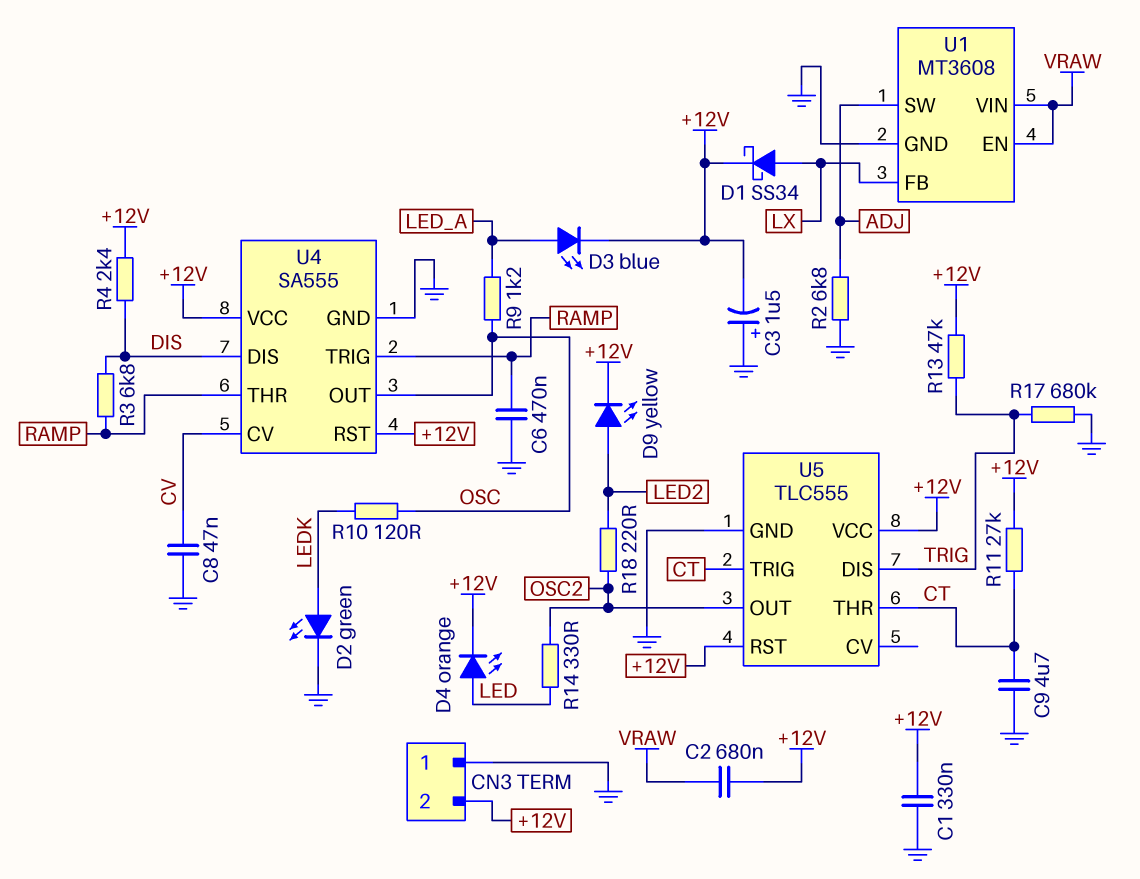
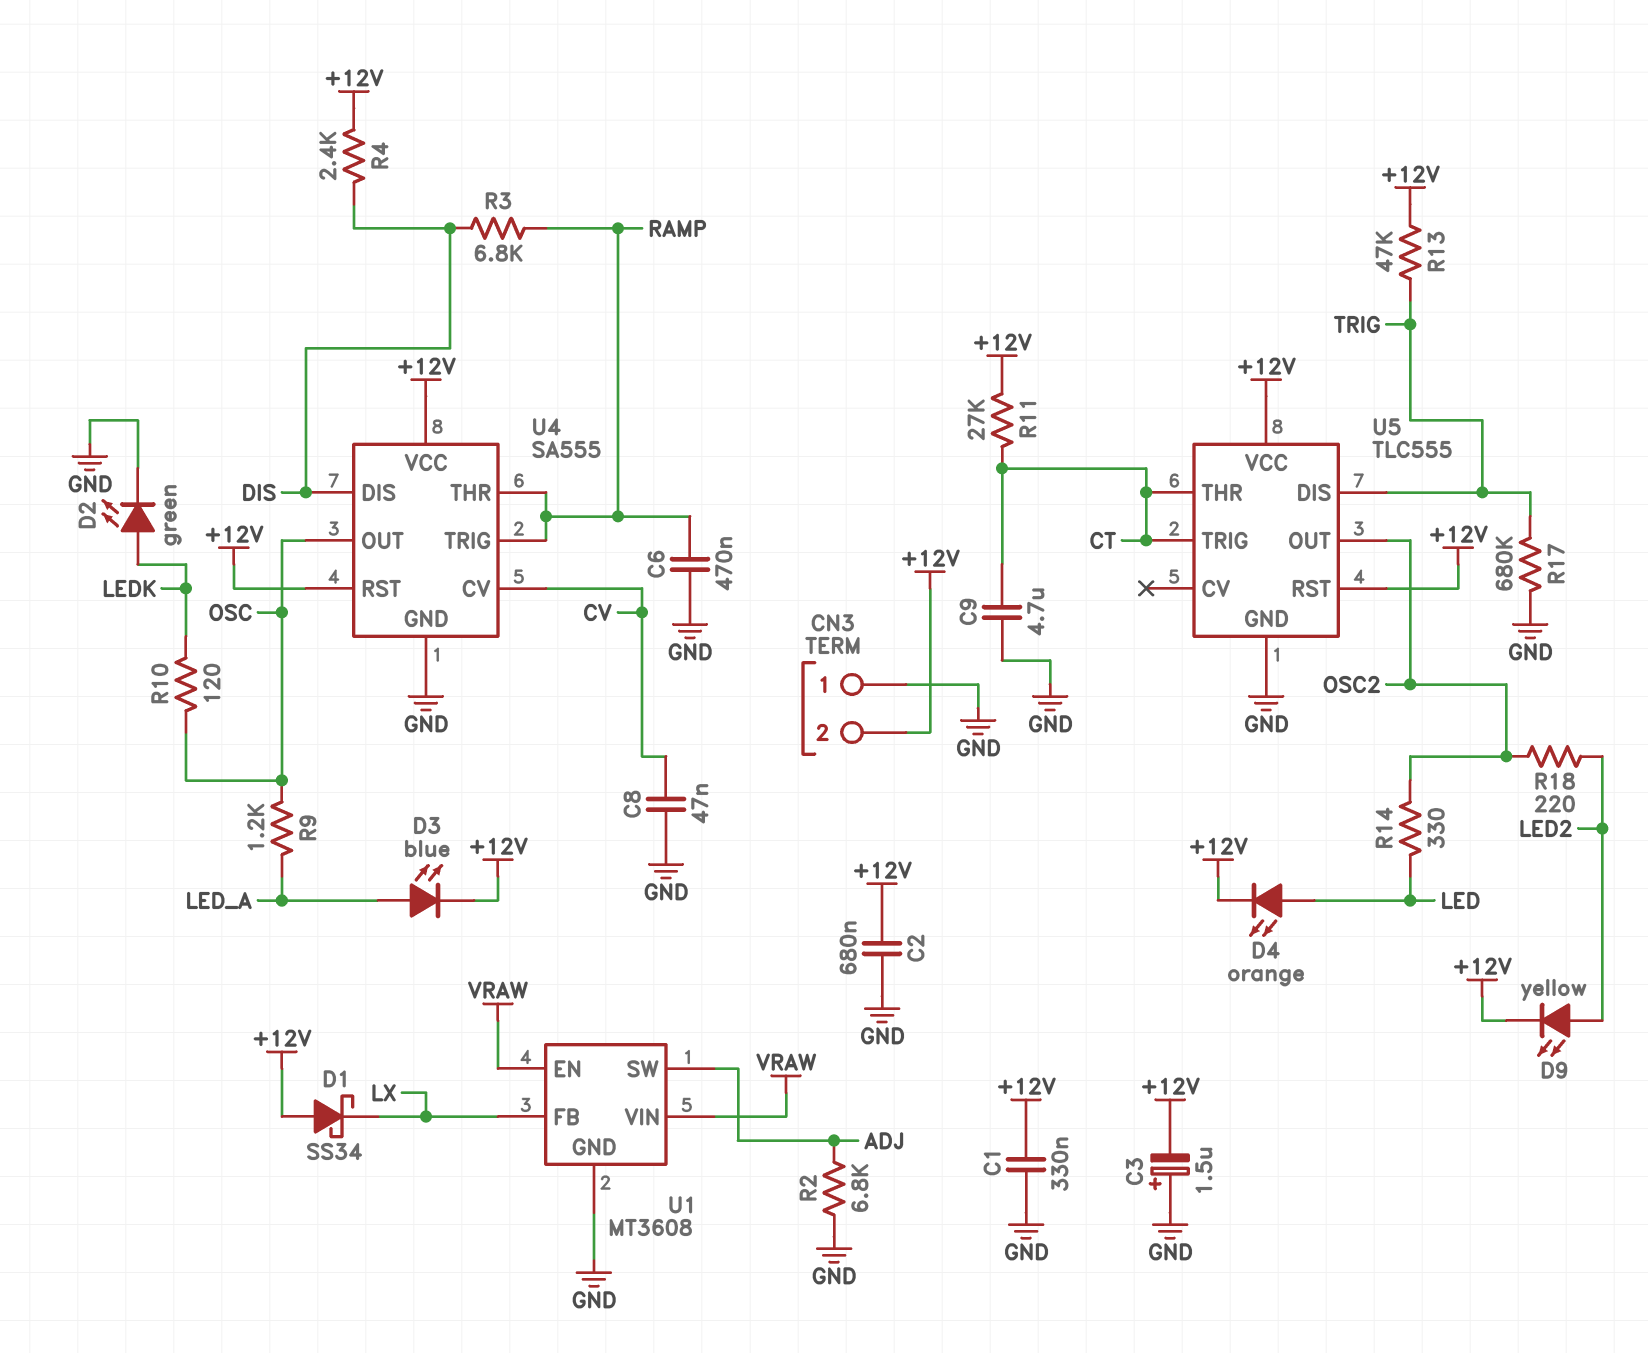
C2: 680nF (+12V, VRAW) -> 680nF (+12V, GND)
D1: schottky SS34 (A LX, K +12V) -> schottky SS34 (A +12V, K LX)

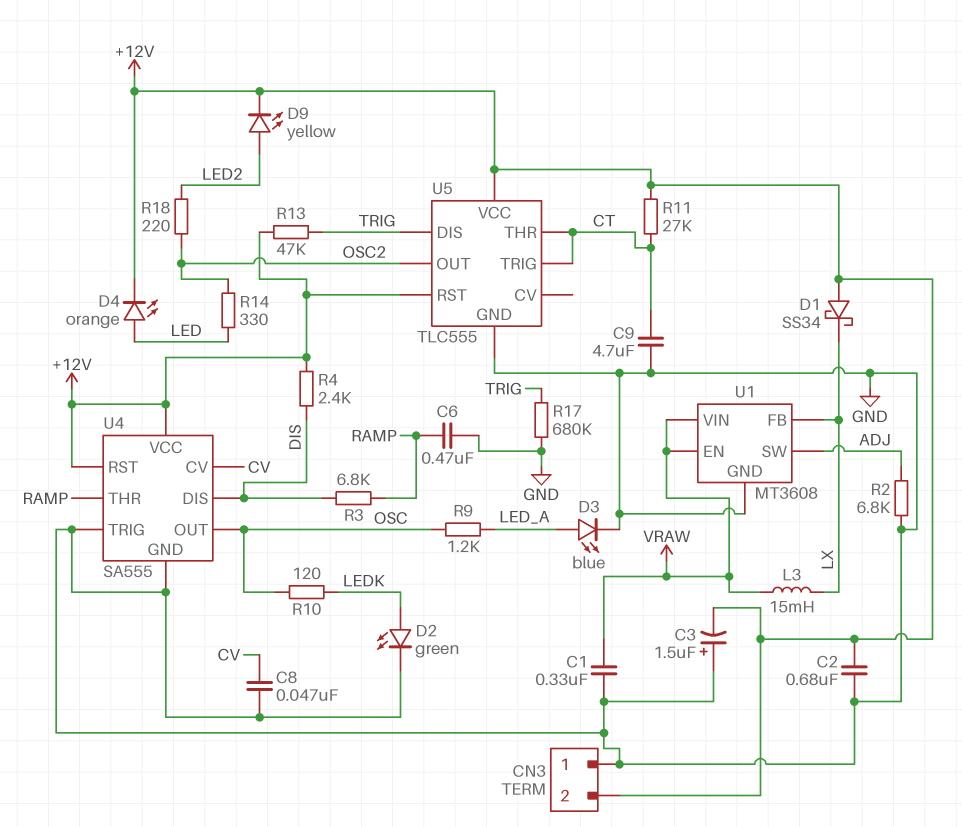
C1: 330nF (+12V, GND) -> 330nF (GND, VRAW)
D3: LED blue (A LED_A, K +12V) -> LED blue (A LED_A, K GND)
L3: none -> 15mH (LX, VRAW)
U4 pin TRIG: RAMP -> GND

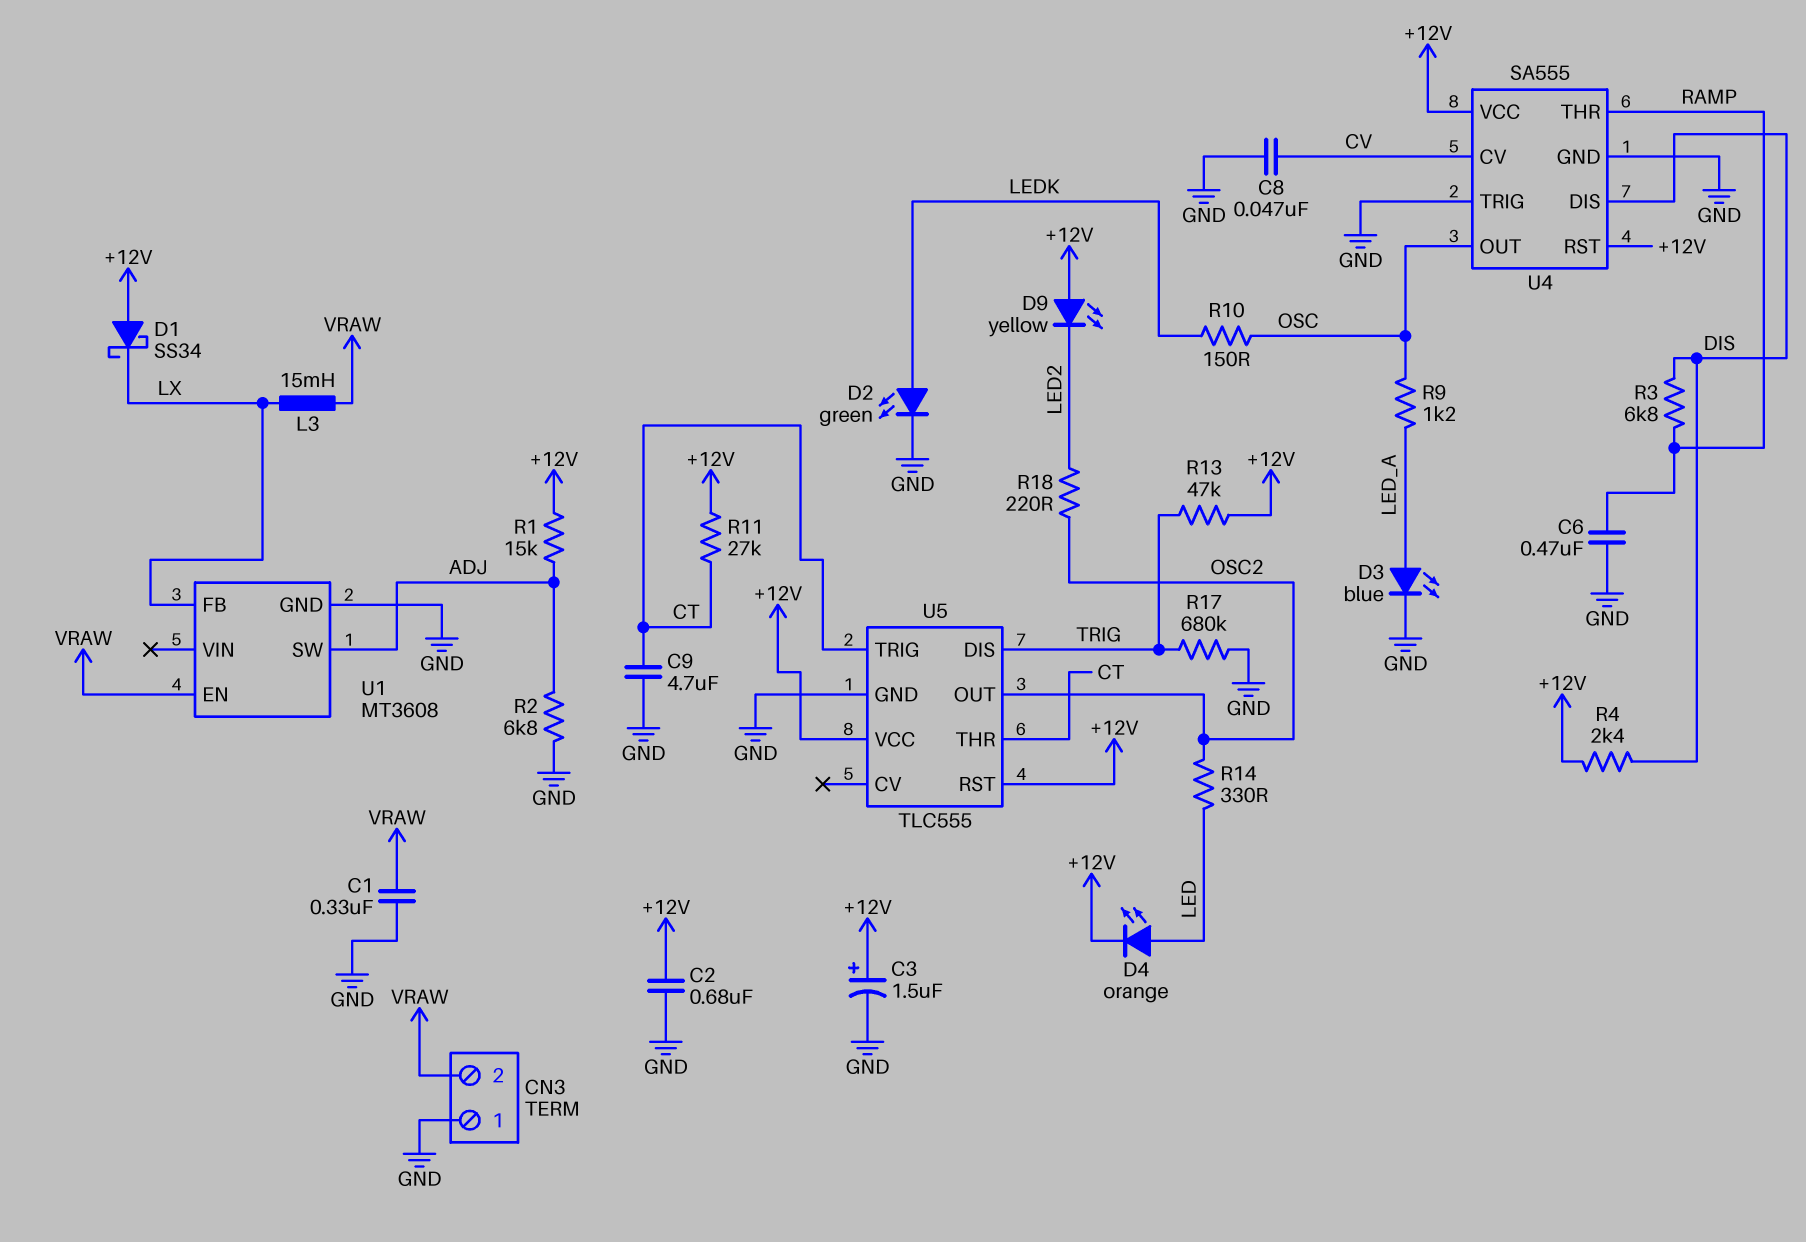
C3: 1.5uF (plus GND, minus +12V) -> 1.5uF (plus +12V, minus GND)
CN3 pin 2: +12V -> VRAW
D9: LED yellow (A LED2, K +12V) -> LED yellow (A +12V, K LED2)
R1: none -> 15k (+12V, ADJ)
R10: 120 (LEDK, OSC) -> 150 (LEDK, OSC)
U1 pin VIN: VRAW -> none

